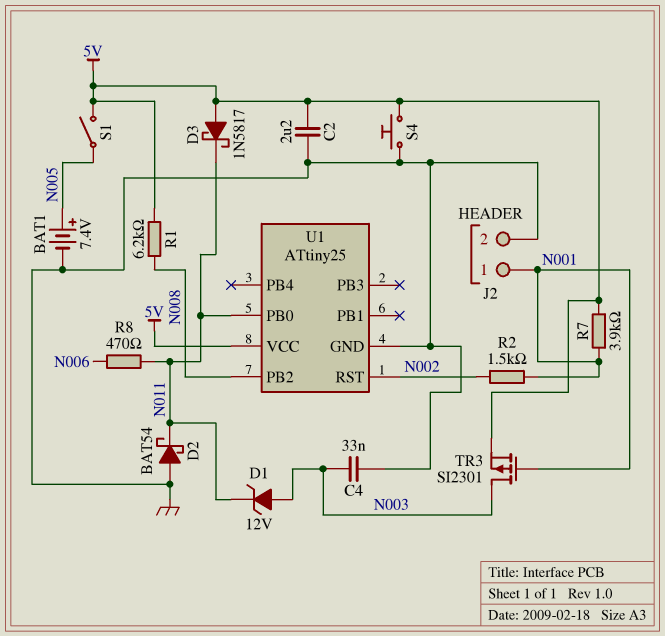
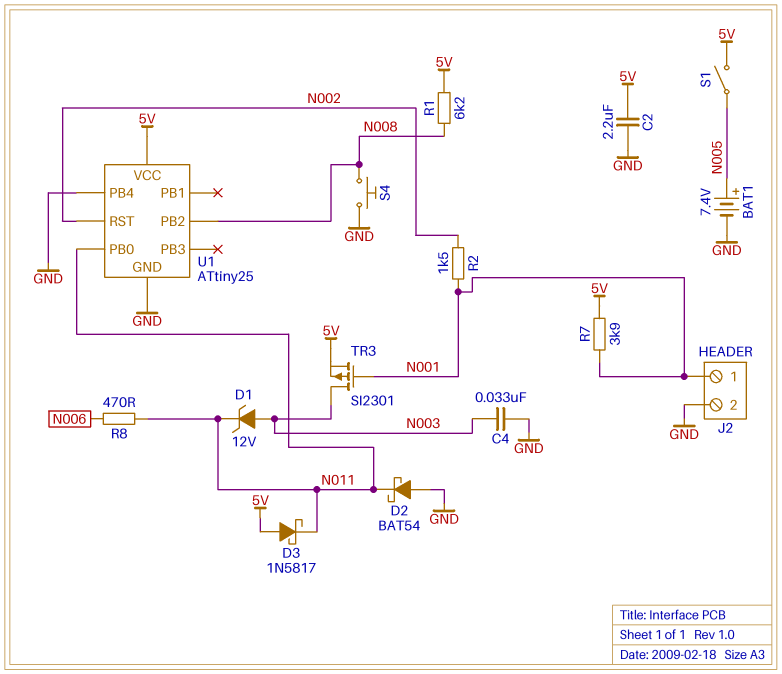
S4: button (5V, GND) -> button (GND, N008)
U1 pin PB4: none -> GND

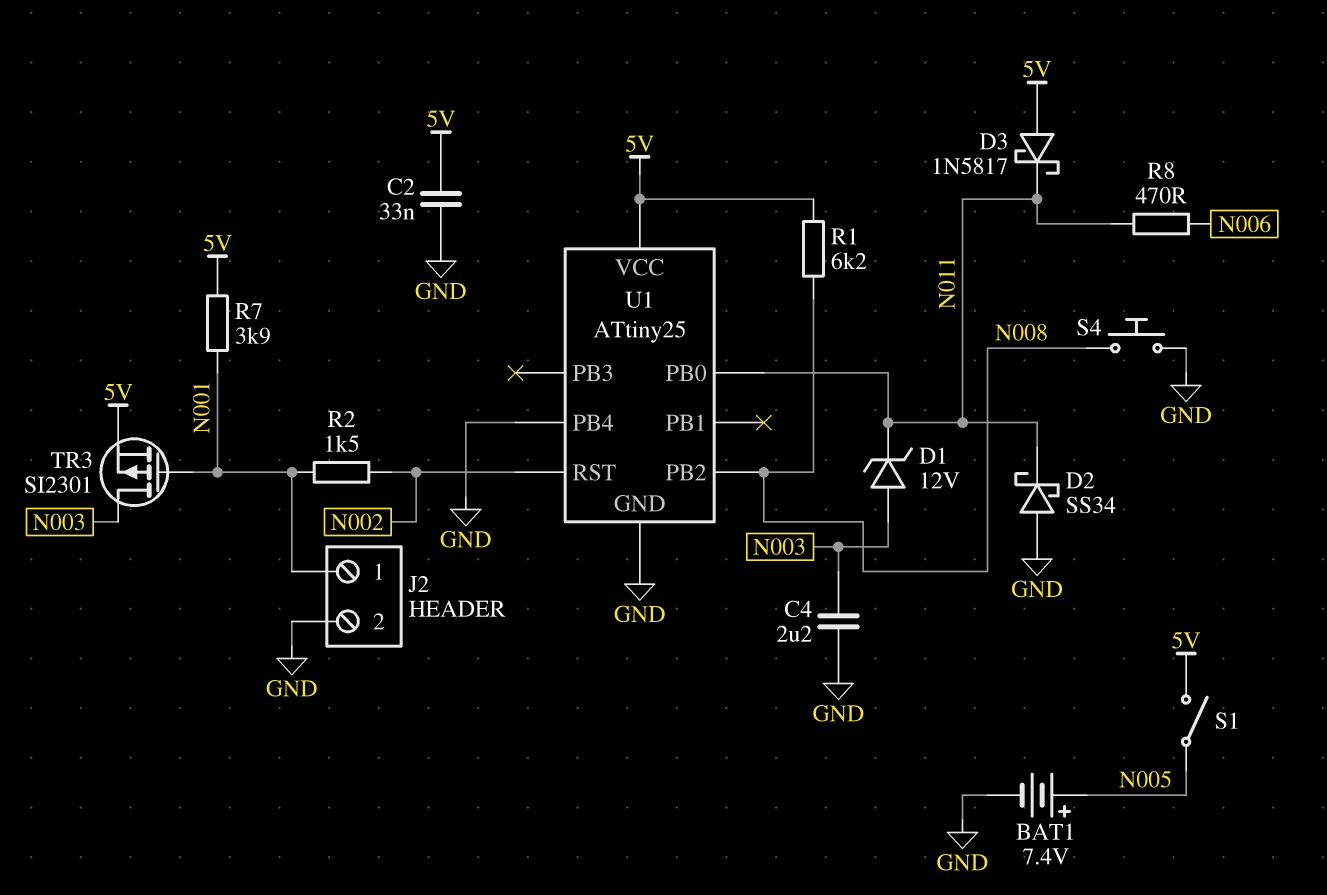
C2: 2.2uF (5V, GND) -> 33nF (5V, GND)
C4: 33nF (GND, N003) -> 2.2uF (GND, N003)
D2: schottky BAT54 (A GND, K N011) -> schottky SS34 (A GND, K N011)

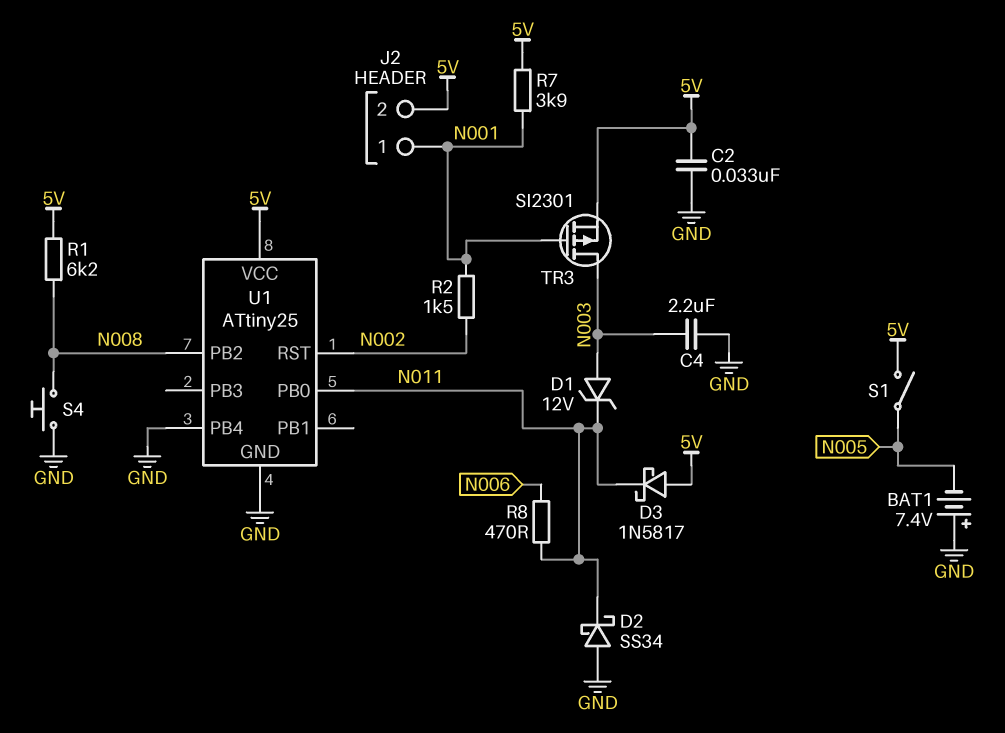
BAT1: 7.4V (plus N005, minus GND) -> 7.4V (plus GND, minus N005)
J2 pin 2: GND -> 5V

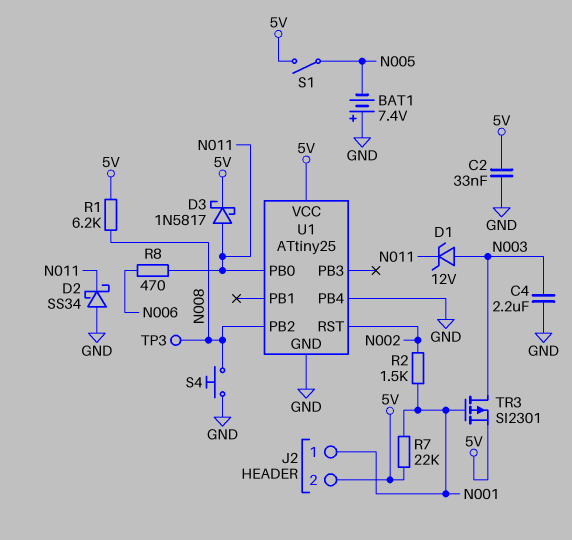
D3: schottky 1N5817 (A 5V, K N011) -> schottky 1N5817 (A N011, K 5V)
R7: 3.9k (5V, N001) -> 22k (5V, N001)
TP3: none -> test point (N008)

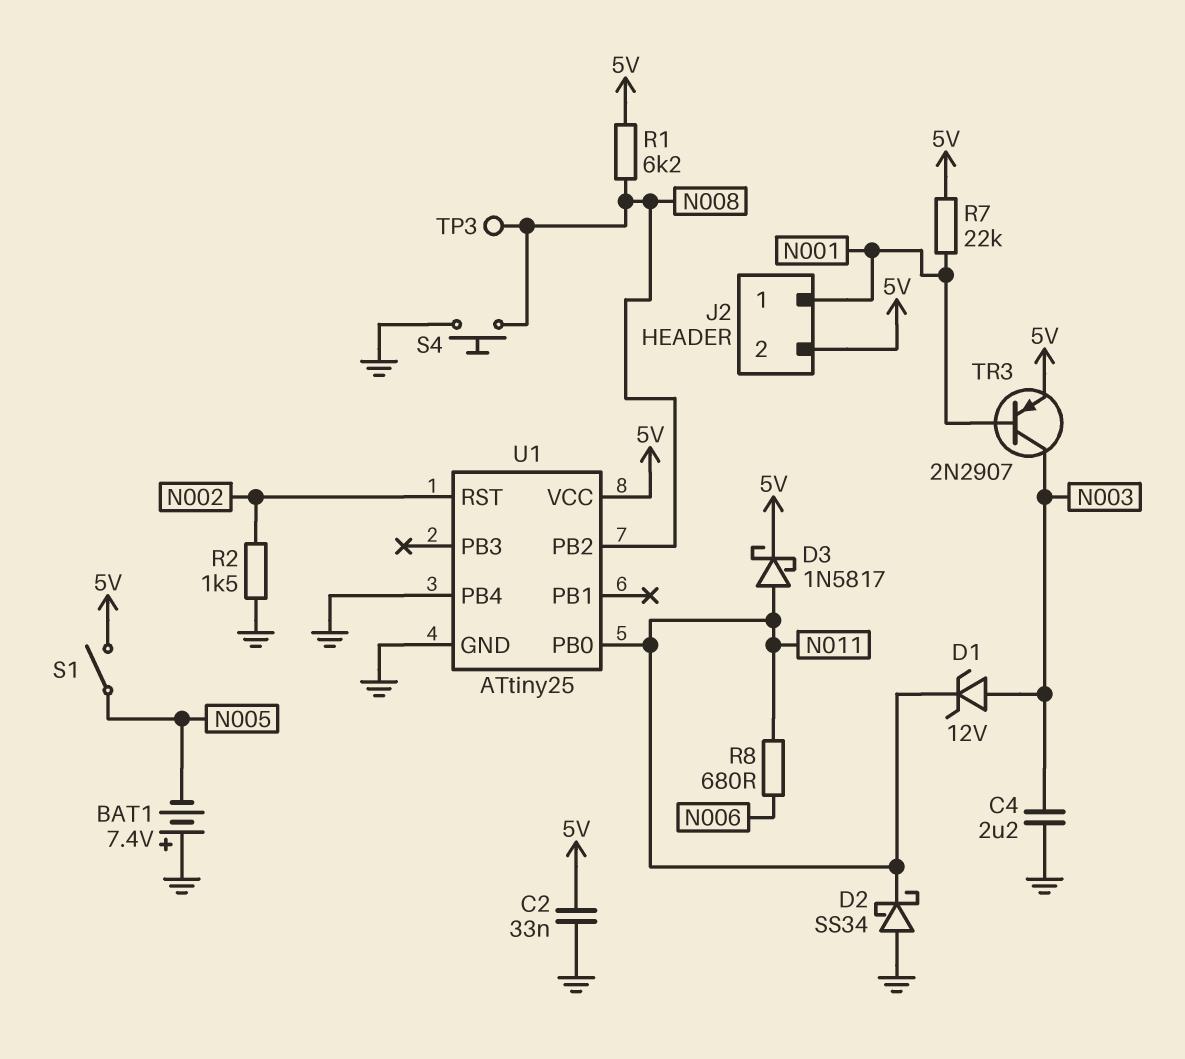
R2: 1.5k (N001, N002) -> 1.5k (GND, N002)
R8: 470 (N006, N011) -> 680 (N006, N011)
TR3: PMOS SI2301 (G N001, D N003, S 5V) -> PNP 2N2907 (B N001, C N003, E 5V)

